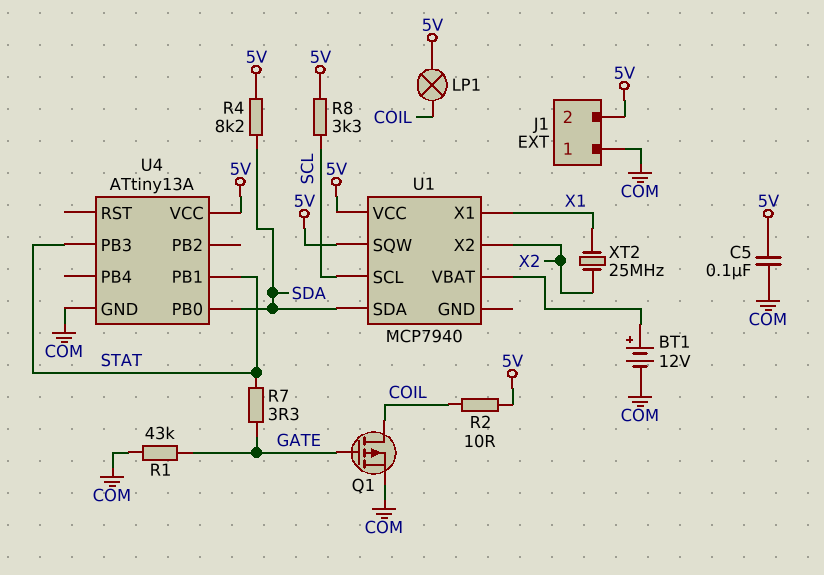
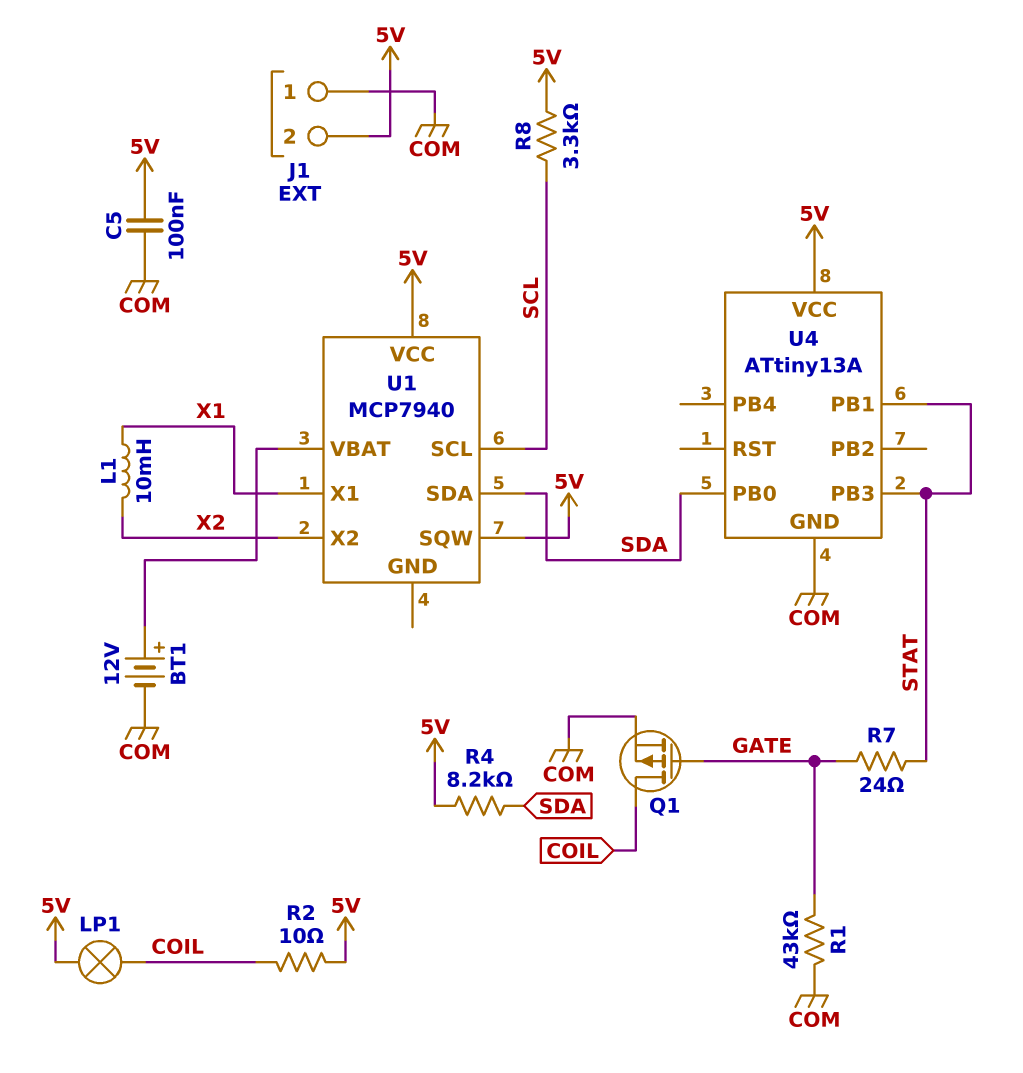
L1: none -> 10mH (X1, X2)
R7: 3.3 (GATE, STAT) -> 24 (GATE, STAT)
XT2: 25MHz (X1, X2) -> none

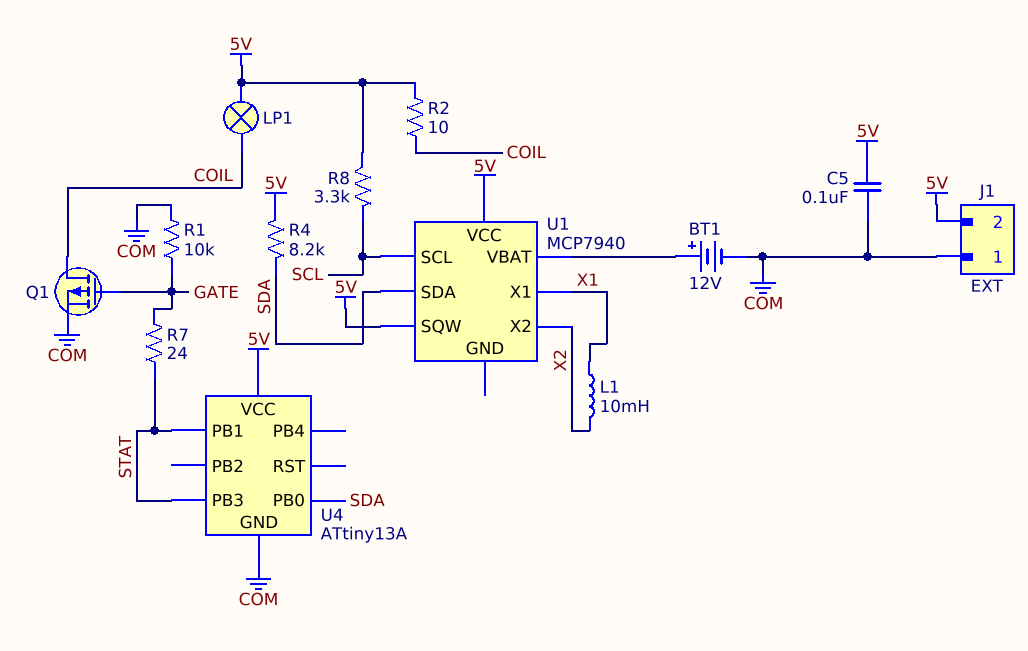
R1: 43k (COM, GATE) -> 10k (COM, GATE)

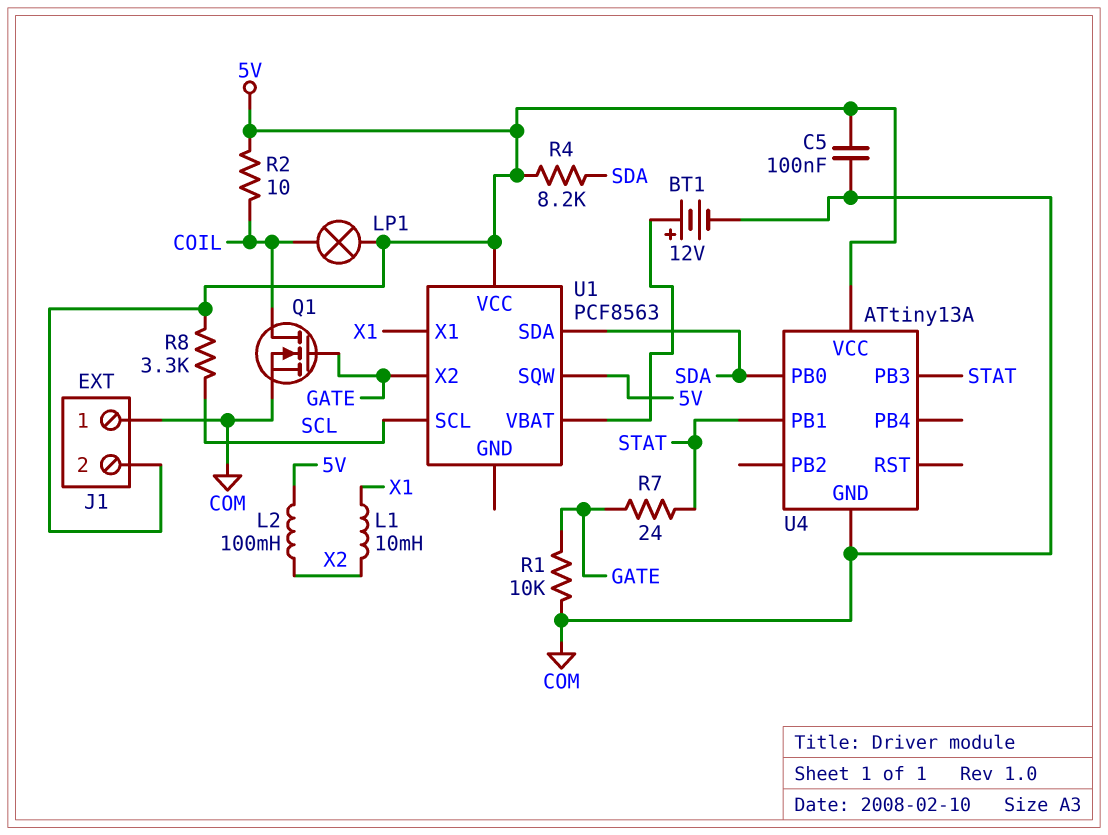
L2: none -> 100mH (5V, X2)
Q1: PMOS (G GATE, D COIL, S COM) -> NMOS (G GATE, D COIL, S COM)
U1: MCP7940 -> PCF8563
U1 pin X2: X2 -> GATE

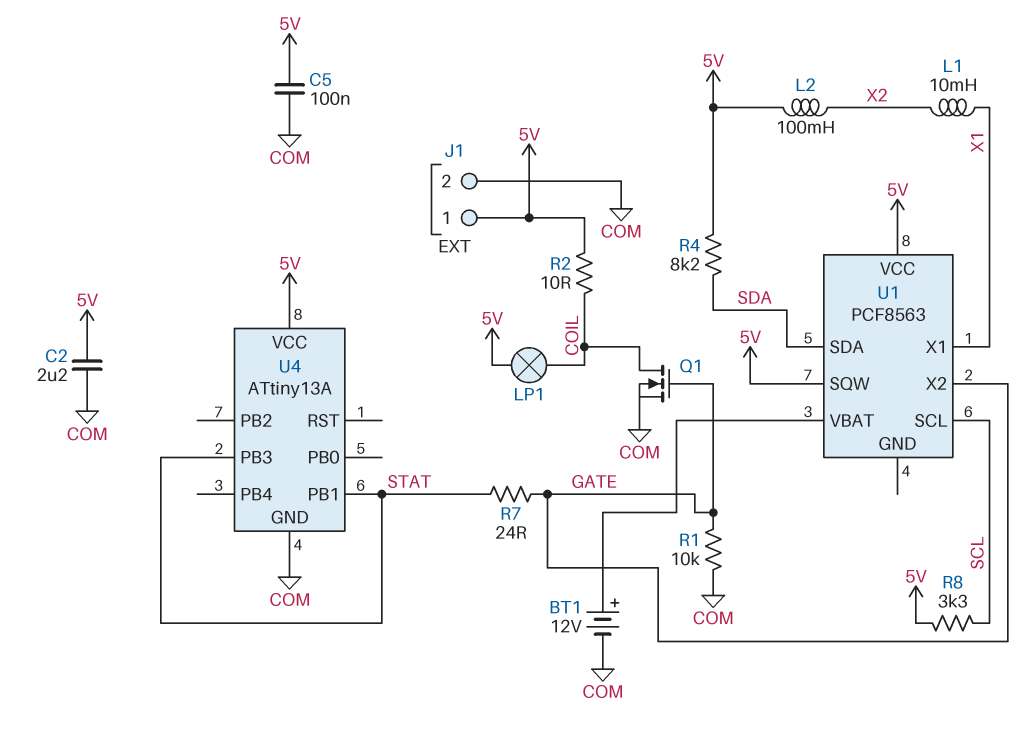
C2: none -> 2.2uF (5V, COM)
J1 pin 1: COM -> 5V
J1 pin 2: 5V -> COM
U4 pin PB0: SDA -> none

